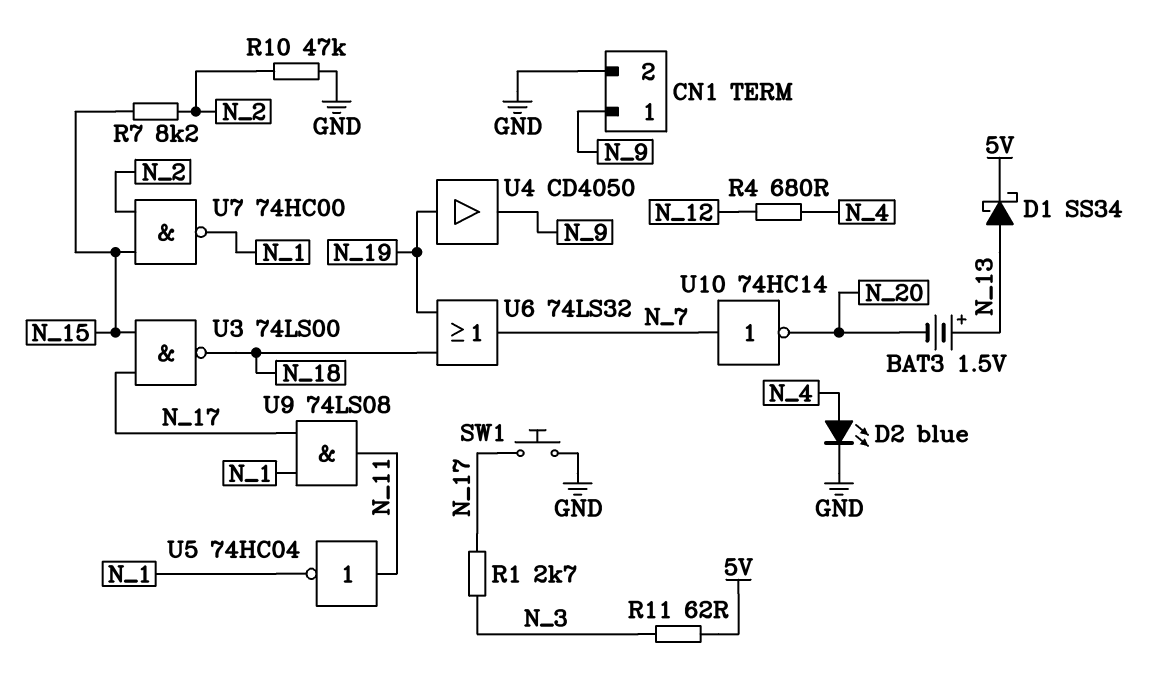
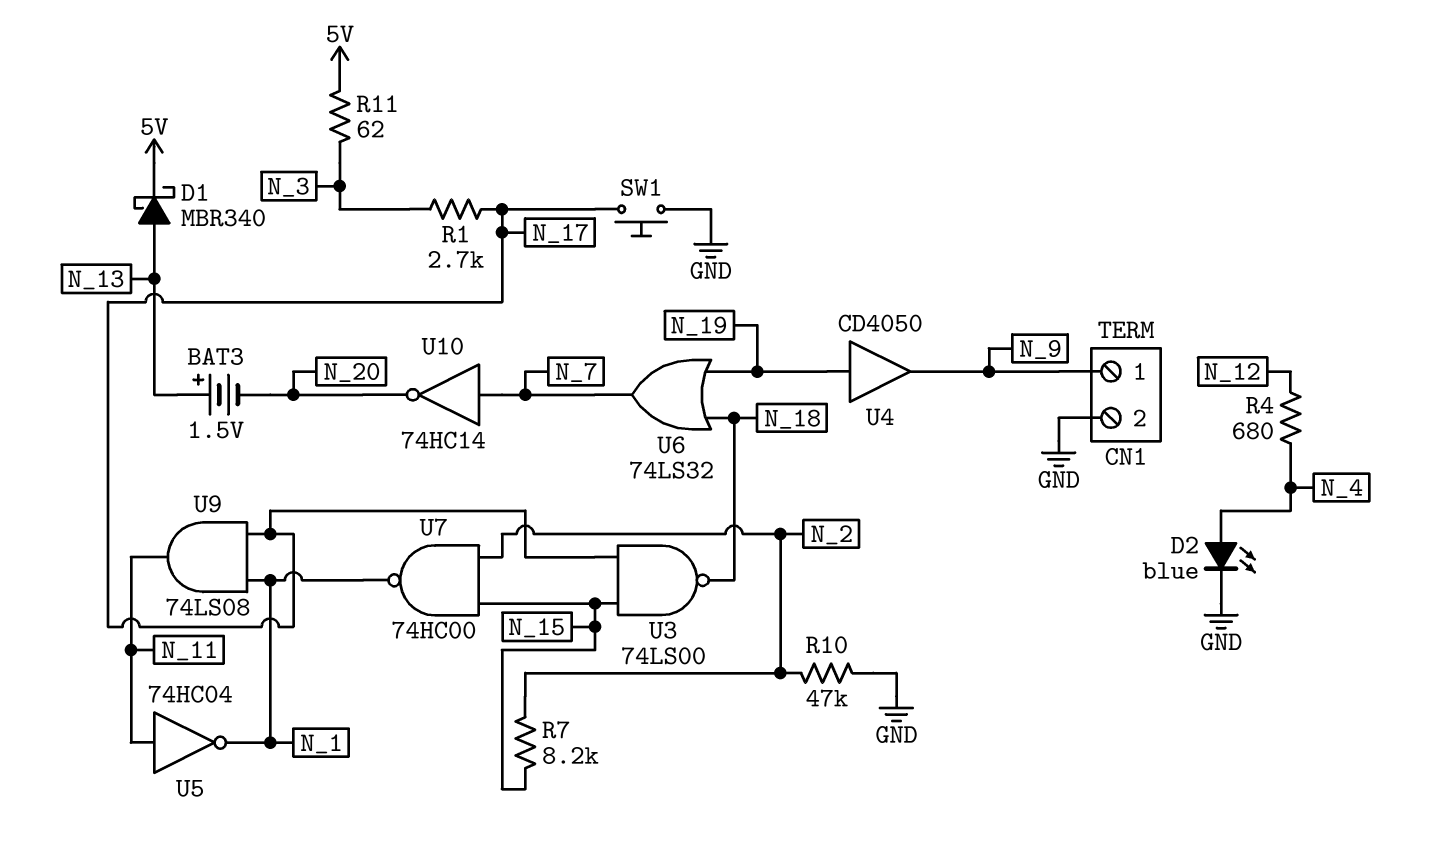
D1: schottky SS34 (A N_13, K 5V) -> schottky MBR340 (A N_13, K 5V)

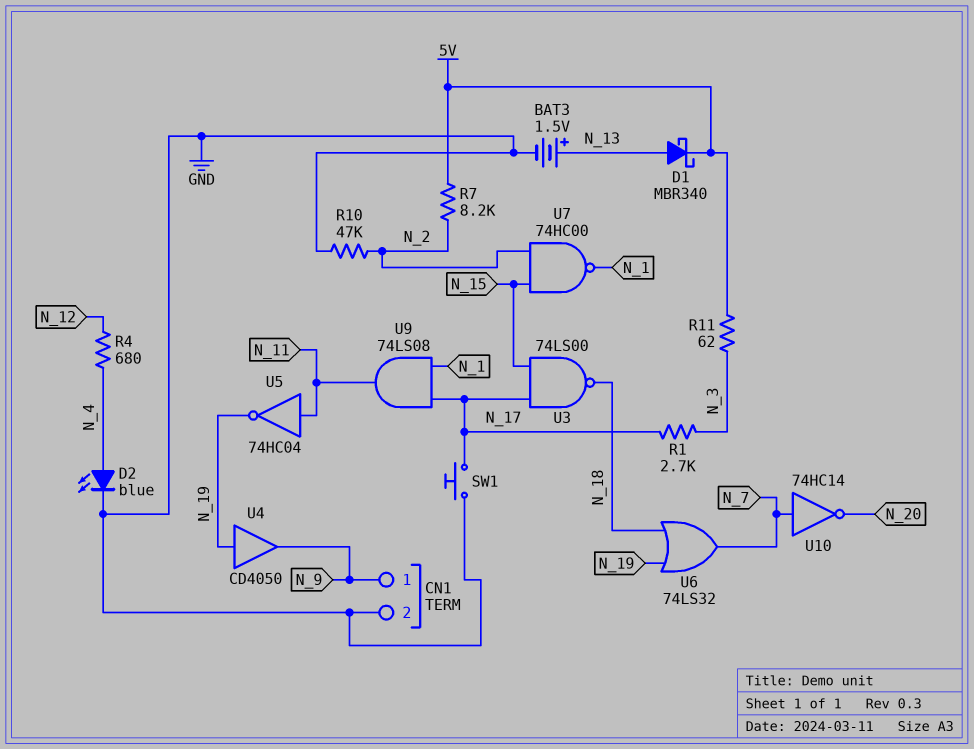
BAT3: 1.5V (plus N_13, minus N_20) -> 1.5V (plus N_13, minus GND)
R7: 8.2k (N_2, N_15) -> 8.2k (5V, N_2)
U5: NOT 74HC04 (in N_11, out N_1) -> NOT 74HC04 (in N_11, out N_19)

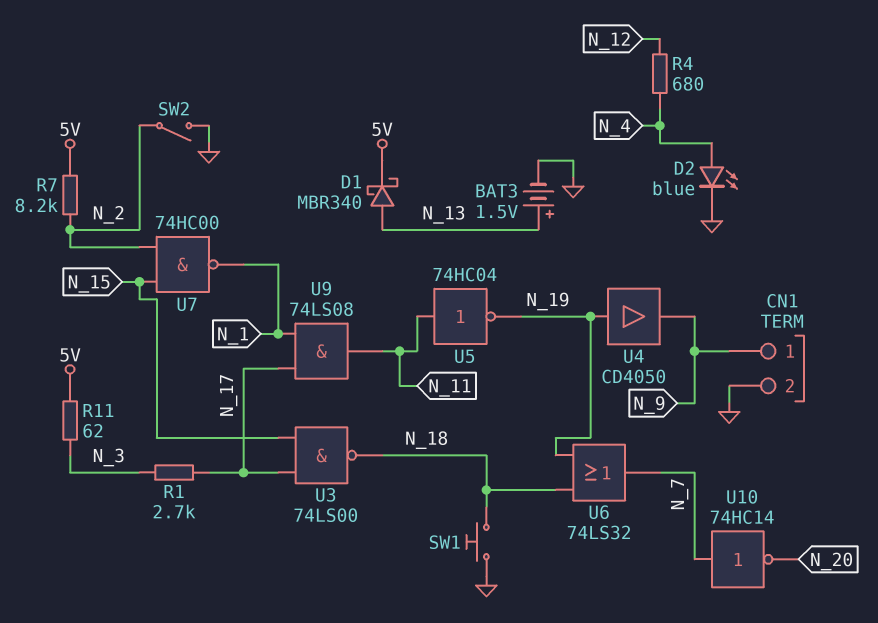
R10: 47k (GND, N_2) -> none
SW1: button (GND, N_17) -> button (GND, N_18)
SW2: none -> switch (GND, N_2)

